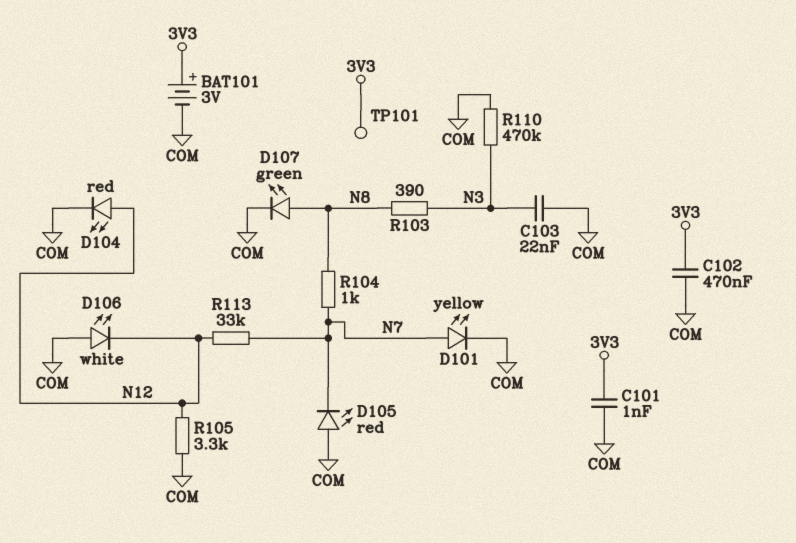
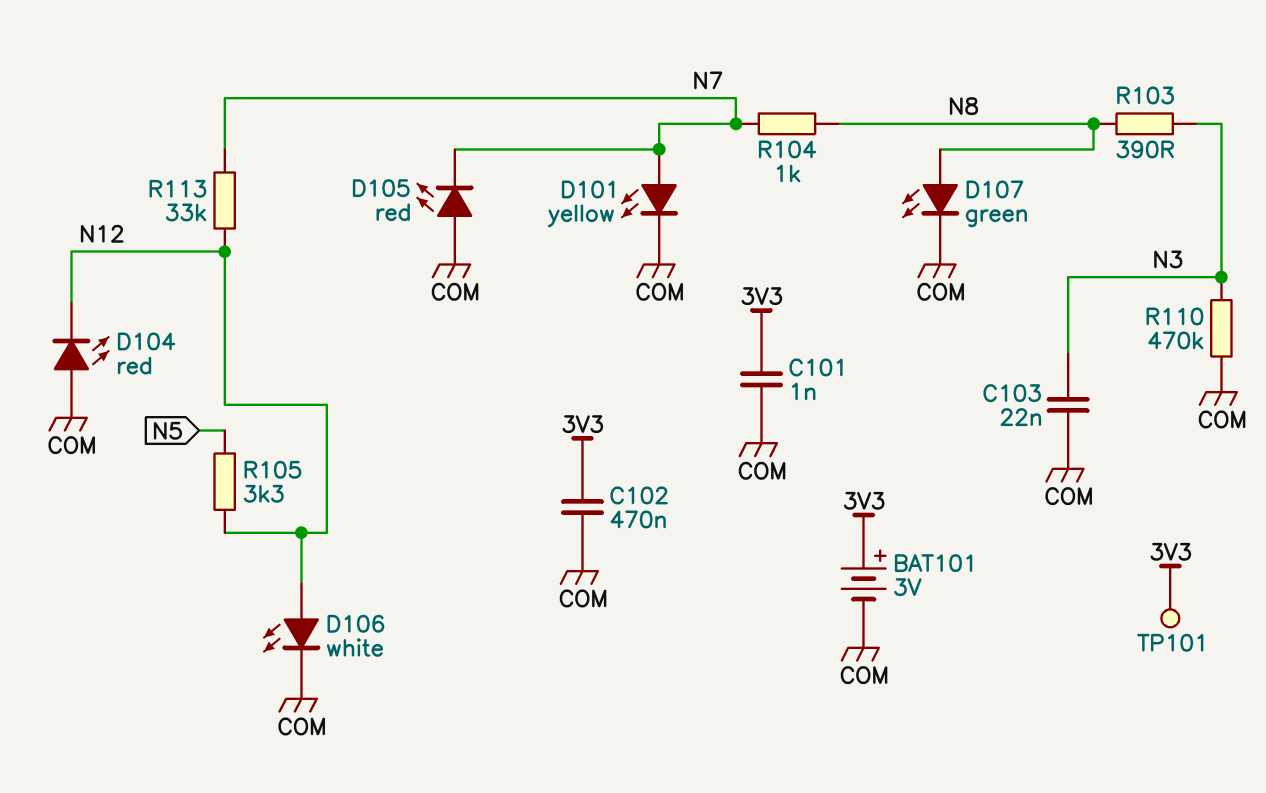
D104: LED red (A N12, K COM) -> LED red (A COM, K N12)
D106: LED white (A COM, K N12) -> LED white (A N12, K COM)
R105: 3.3k (COM, N12) -> 3.3k (N5, N12)

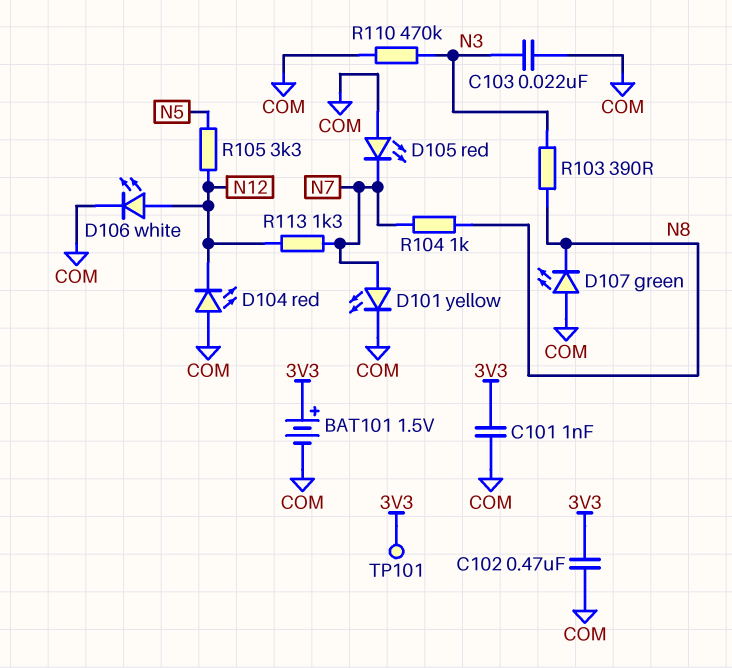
BAT101: 3V (plus 3V3, minus COM) -> 1.5V (plus 3V3, minus COM)
D107: LED green (A N8, K COM) -> LED green (A COM, K N8)
R113: 33k (N7, N12) -> 1.3k (N7, N12)

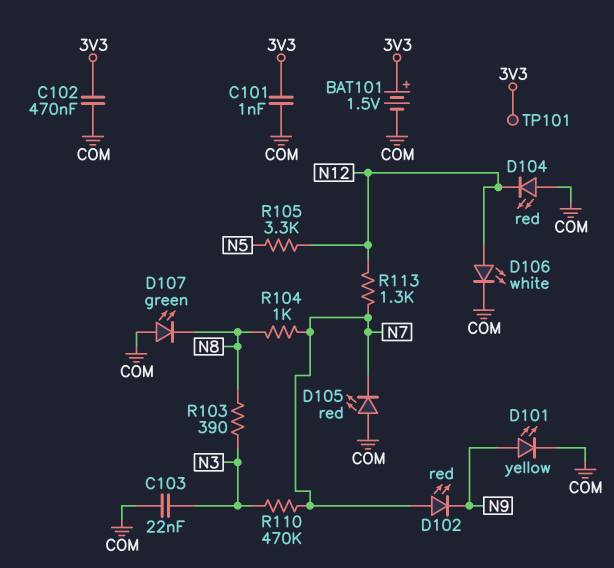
D101: LED yellow (A N7, K COM) -> LED yellow (A N9, K COM)
D102: none -> LED red (A N7, K N9)
R110: 470k (COM, N3) -> 470k (N3, N7)

